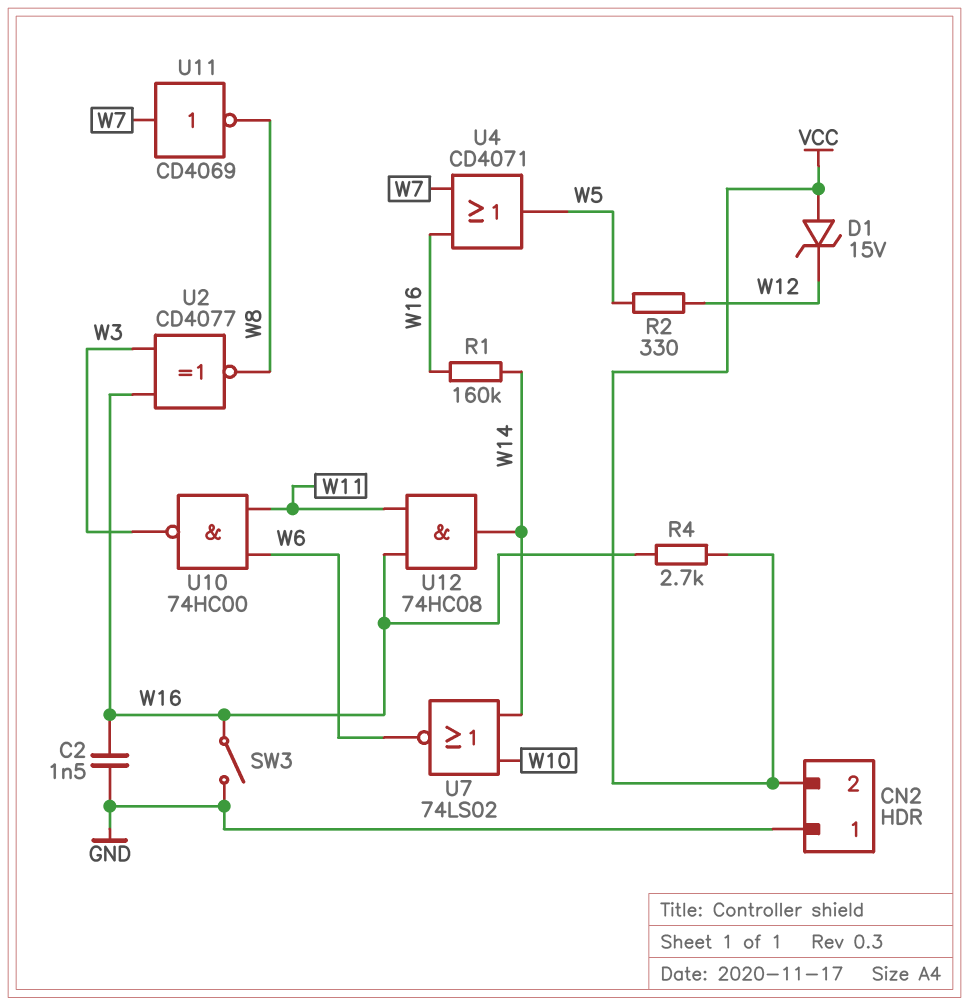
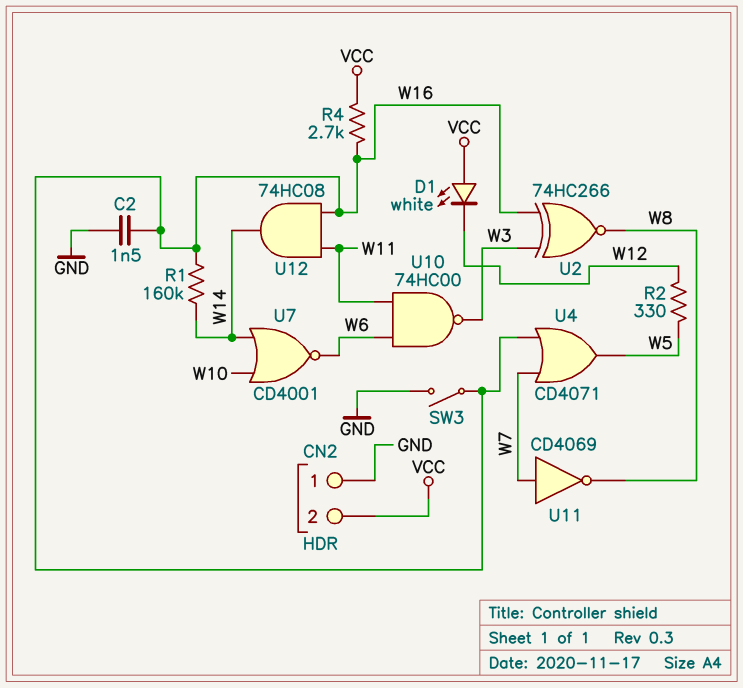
D1: zener 15V (A VCC, K W12) -> LED white (A VCC, K W12)
U2: XNOR CD4077 (in W3, in W16, out W8) -> XNOR 74HC266 (in W3, in W16, out W8)
U7: NOR 74LS02 (in W10, in W14, out W6) -> NOR CD4001 (in W10, in W14, out W6)

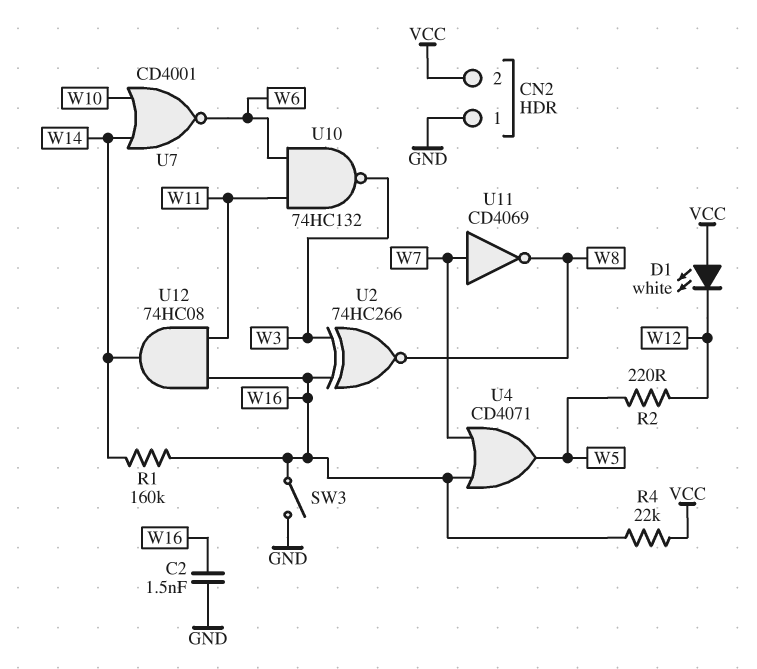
R2: 330 (W5, W12) -> 220 (W5, W12)
R4: 2.7k (VCC, W16) -> 22k (VCC, W16)
U10: NAND 74HC00 (in W6, in W11, out W3) -> NAND 74HC132 (in W6, in W11, out W3)

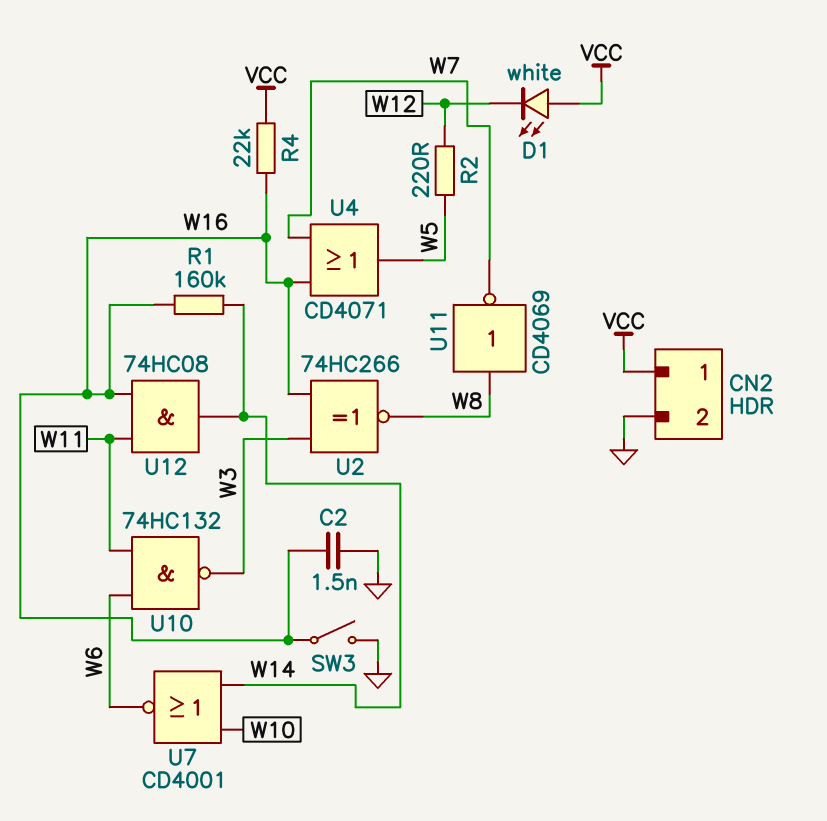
CN2 pin 1: GND -> VCC
CN2 pin 2: VCC -> GND
U11: NOT CD4069 (in W7, out W8) -> NOT CD4069 (in W8, out W7)

